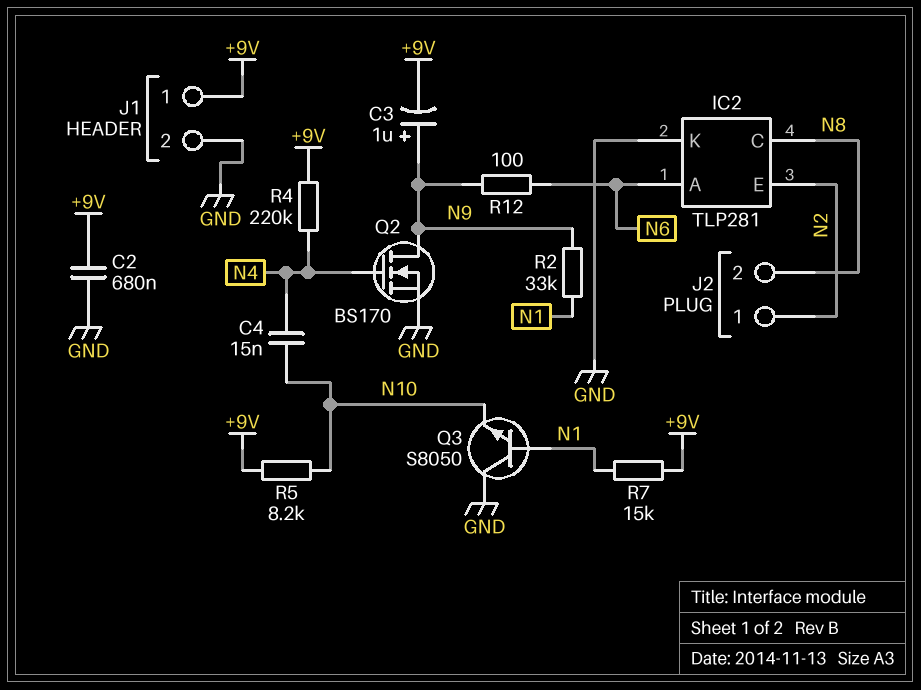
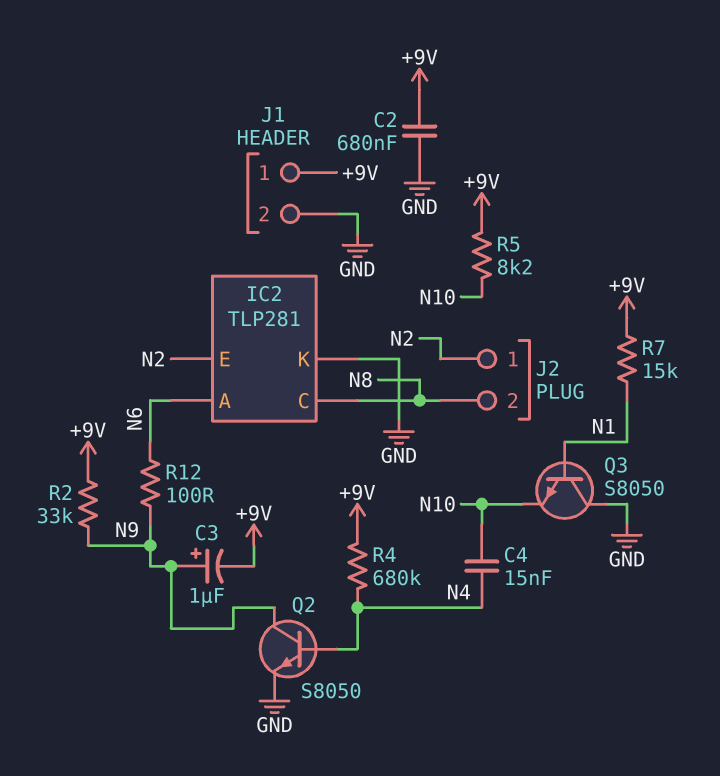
Q2: NMOS BS170 (G N4, D N9, S GND) -> NPN S8050 (B N4, C N9, E GND)
R2: 33k (N1, N9) -> 33k (+9V, N9)
R4: 220k (+9V, N4) -> 680k (+9V, N4)

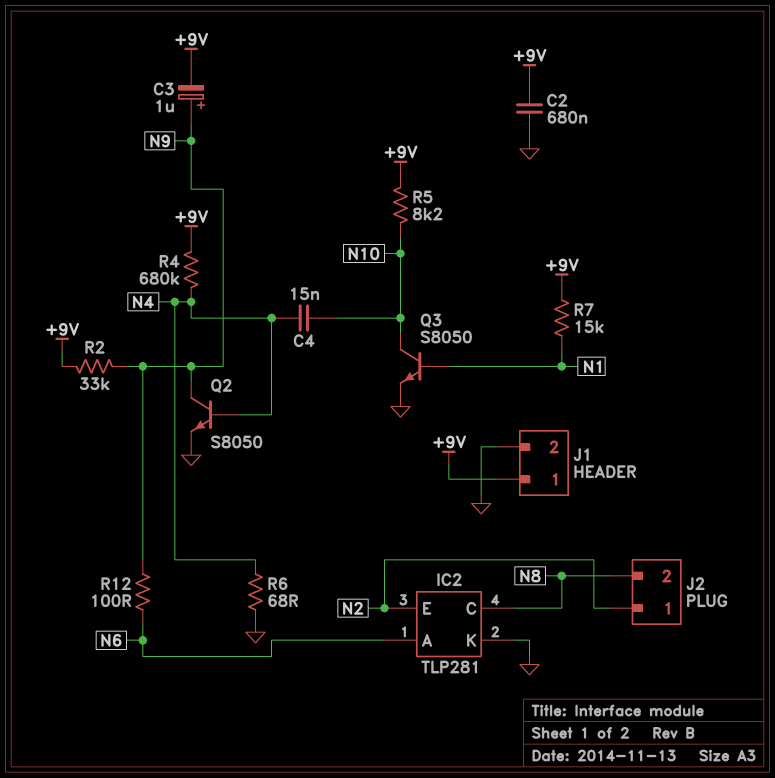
Q3: NPN S8050 (B N1, C GND, E N10) -> NPN S8050 (B N1, C N10, E GND)
R6: none -> 68 (GND, N4)

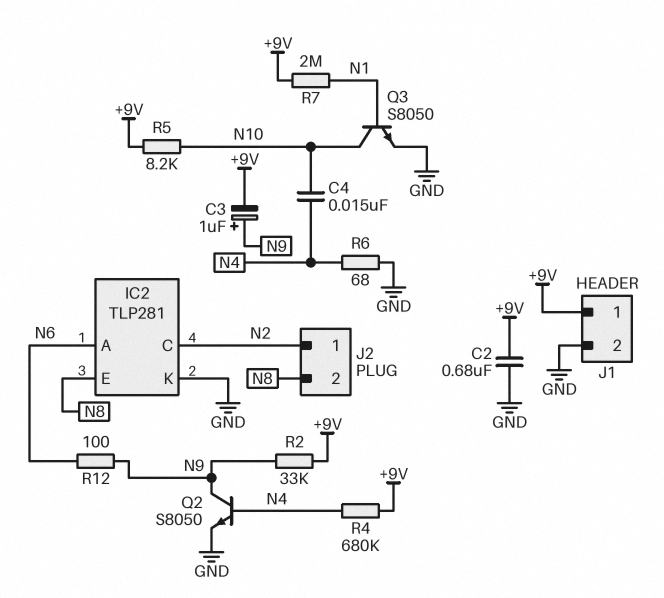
IC2 pin C: N8 -> N2
IC2 pin E: N2 -> N8
R7: 15k (+9V, N1) -> 2M (+9V, N1)

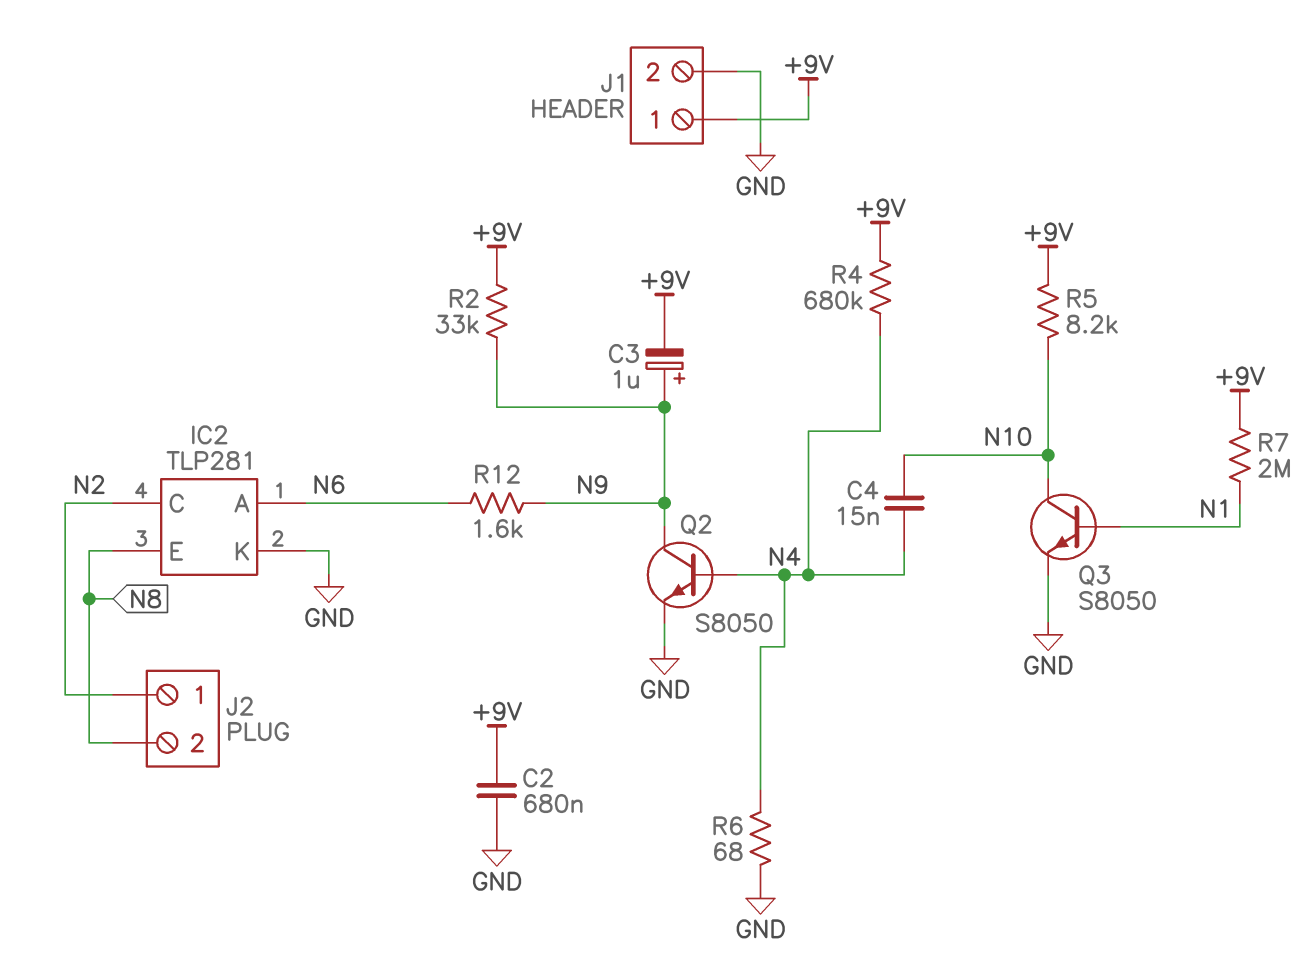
R12: 100 (N6, N9) -> 1.6k (N6, N9)

